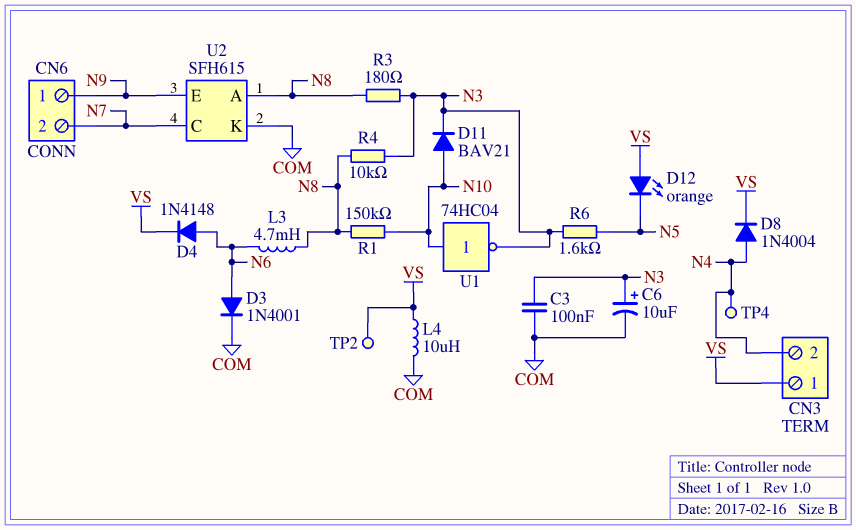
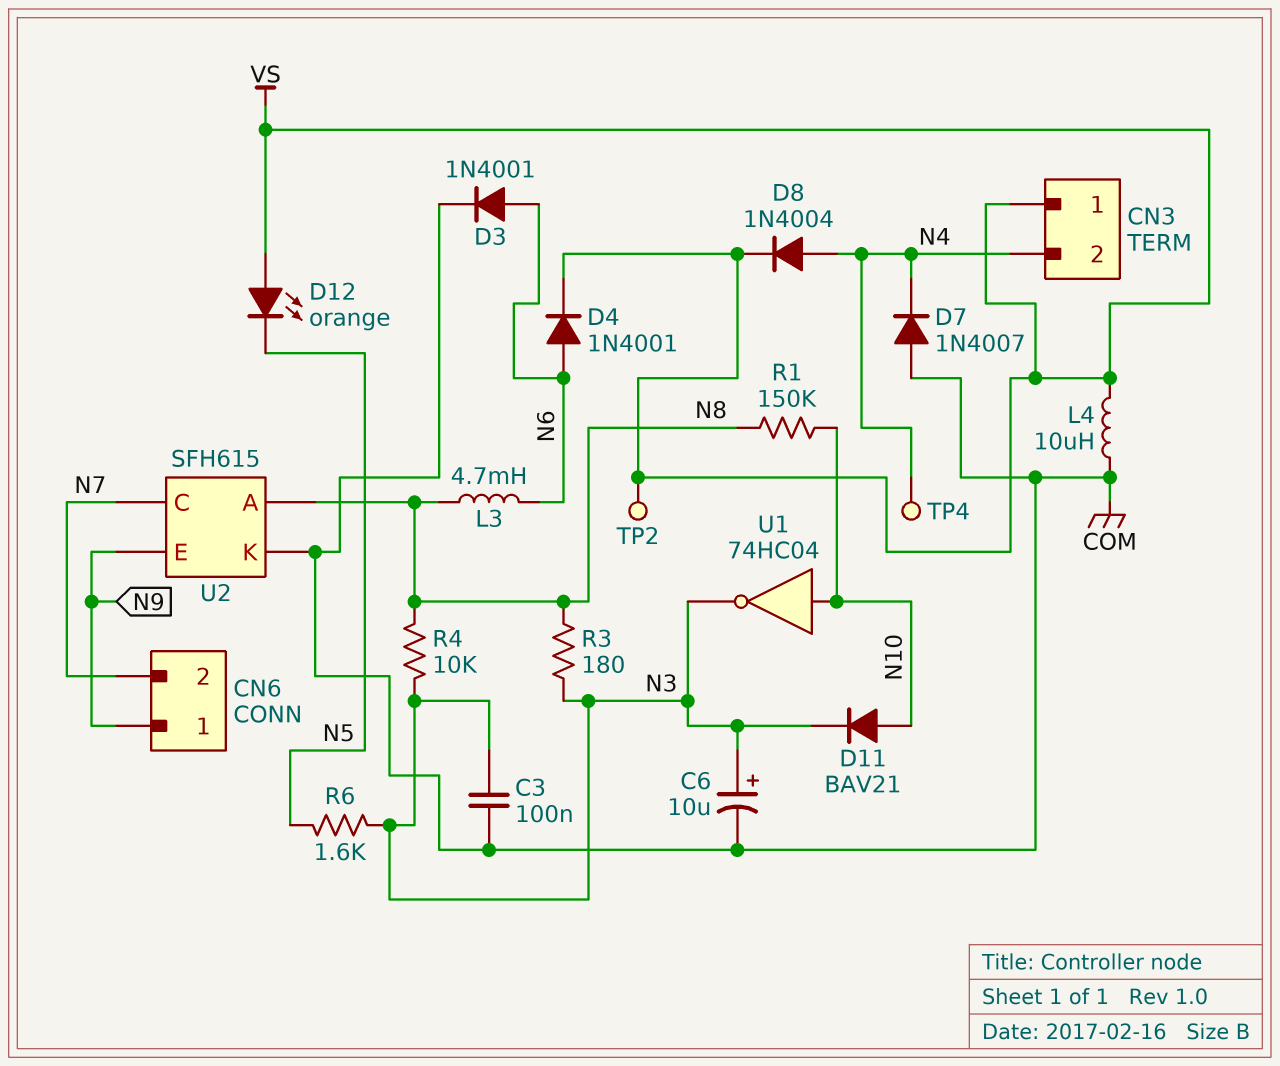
D4: diode 1N4148 (A N6, K VS) -> diode 1N4001 (A N6, K VS)
D7: none -> diode 1N4007 (A COM, K N4)

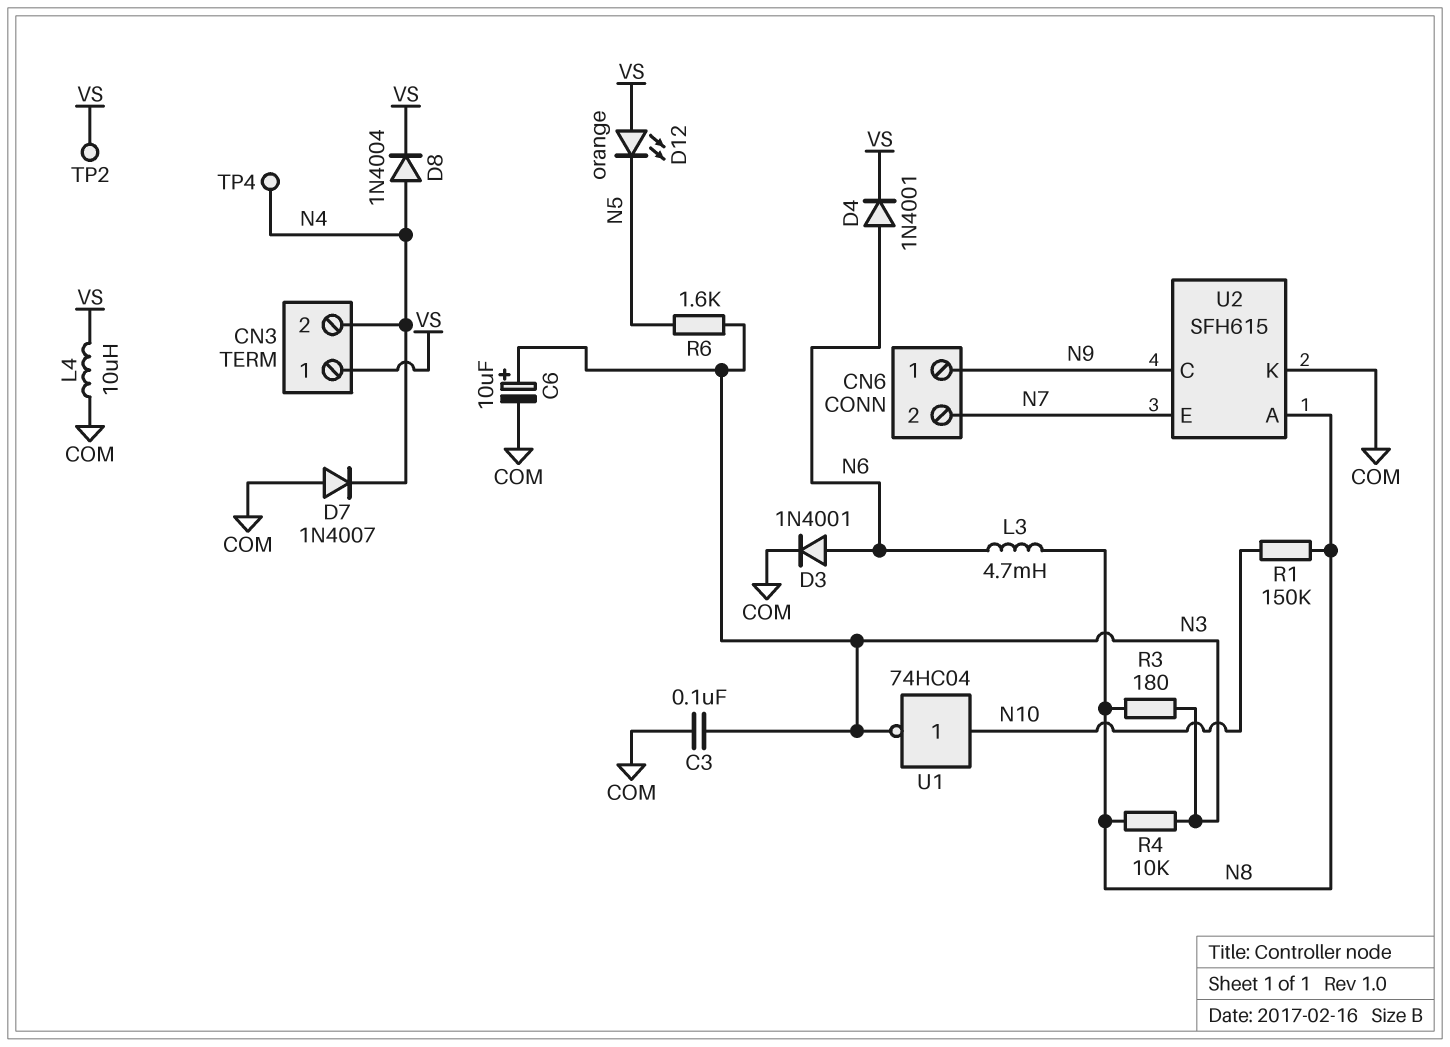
D11: diode BAV21 (A N10, K N3) -> none
U2 pin C: N7 -> N9
U2 pin E: N9 -> N7

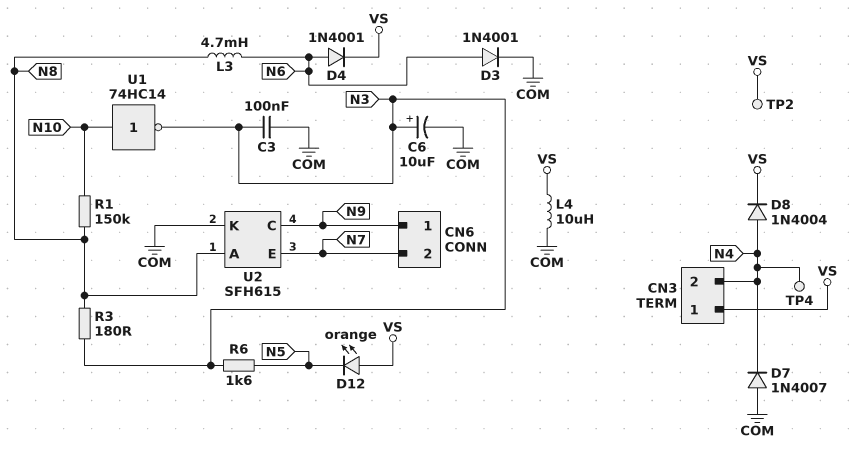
R4: 10k (N3, N8) -> none
U1: NOT 74HC04 (in N10, out N3) -> NOT 74HC14 (in N10, out N3)

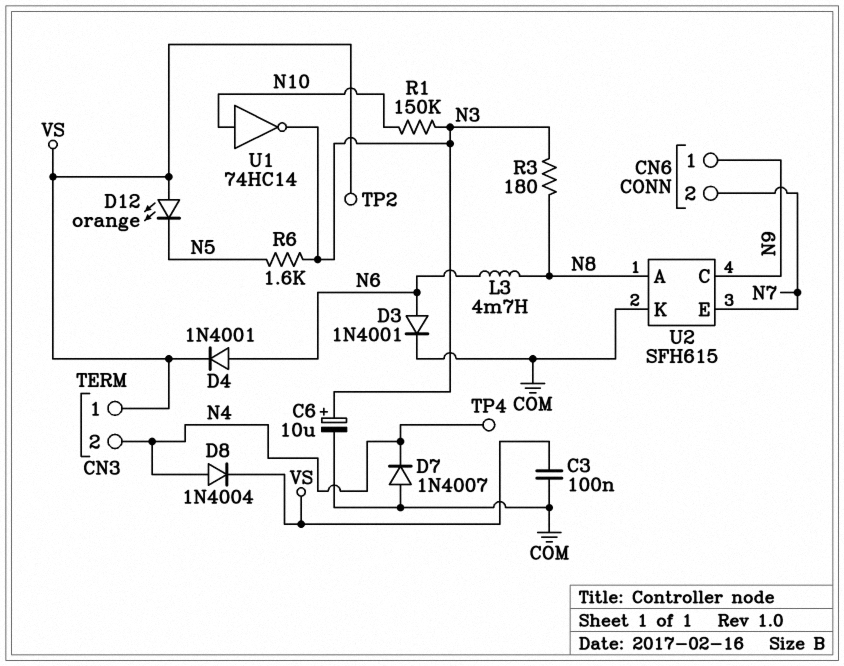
C3: 100nF (COM, N3) -> 100nF (COM, VS)
L4: 10uH (COM, VS) -> none
R1: 150k (N8, N10) -> 150k (N3, N10)

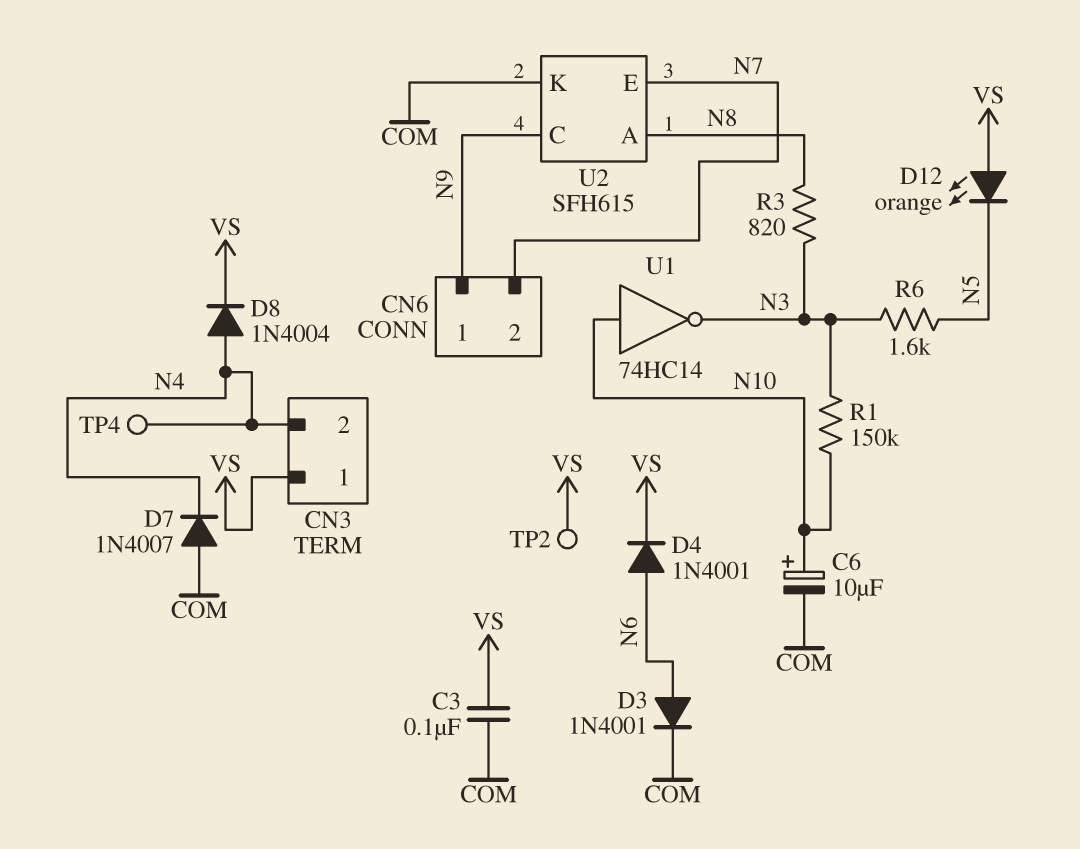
C6: 10uF (plus N3, minus COM) -> 10uF (plus N10, minus COM)
L3: 4.7mH (N6, N8) -> none
R3: 180 (N3, N8) -> 820 (N3, N8)

